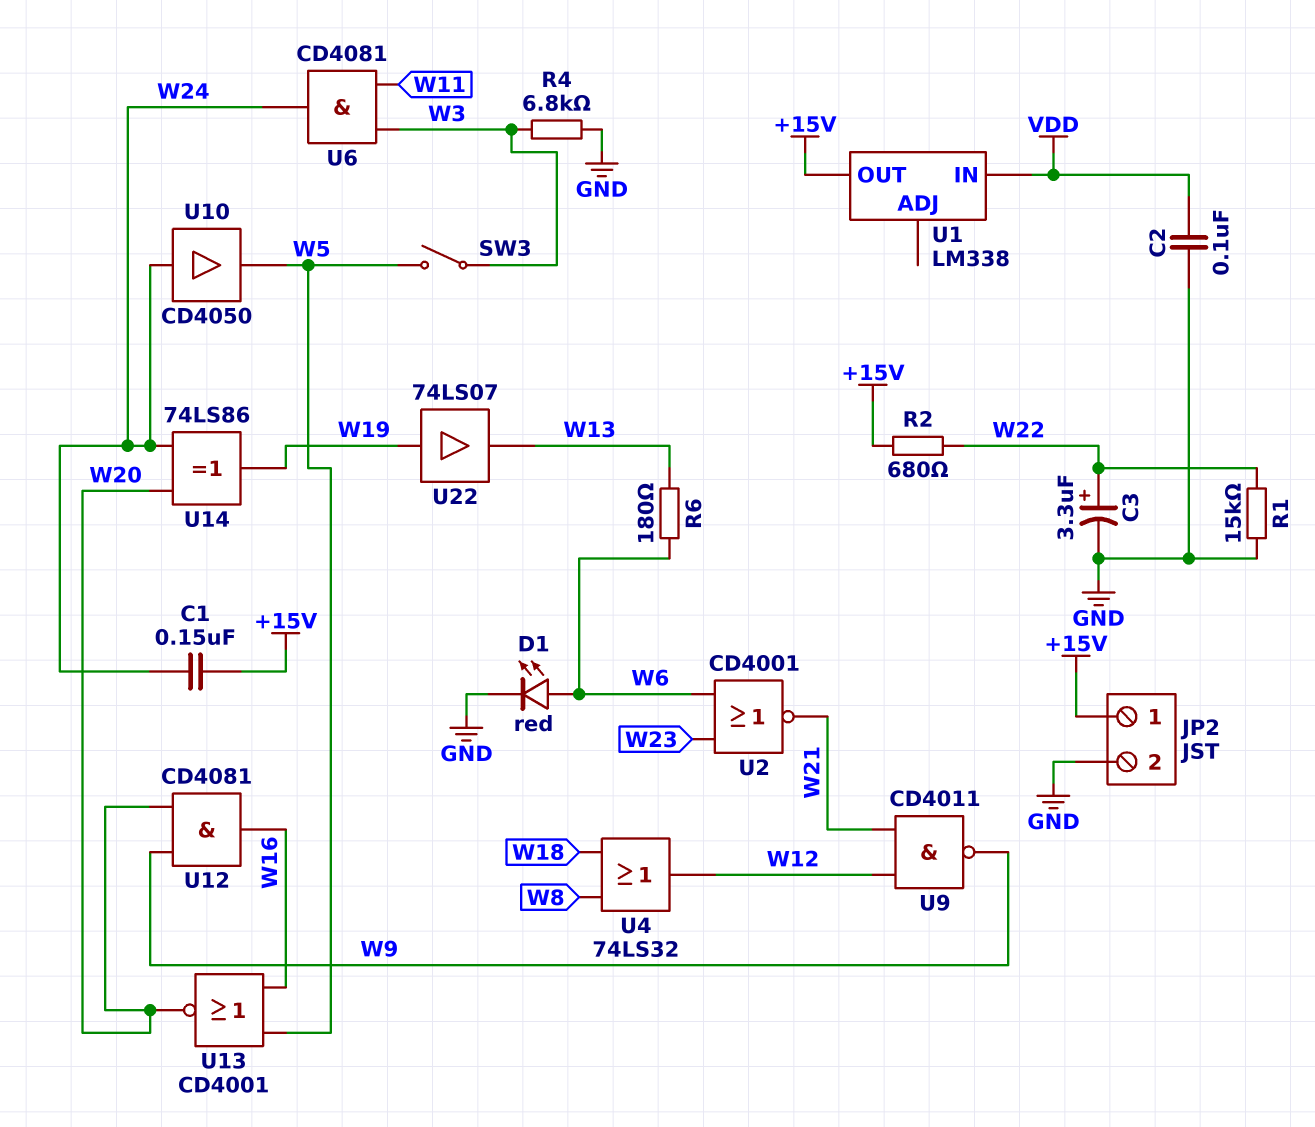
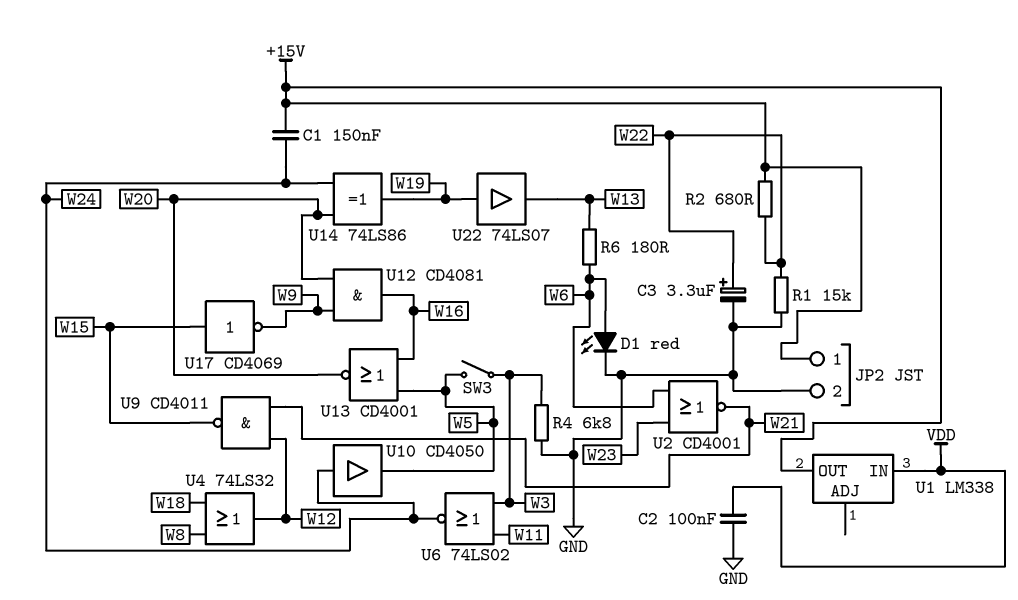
U6: AND CD4081 (in W3, in W11, out W24) -> NOR 74LS02 (in W3, in W11, out W24)
U9: NAND CD4011 (in W12, in W21, out W9) -> NAND CD4011 (in W12, in W21, out W15)
U17: none -> NOT CD4069 (in W15, out W9)

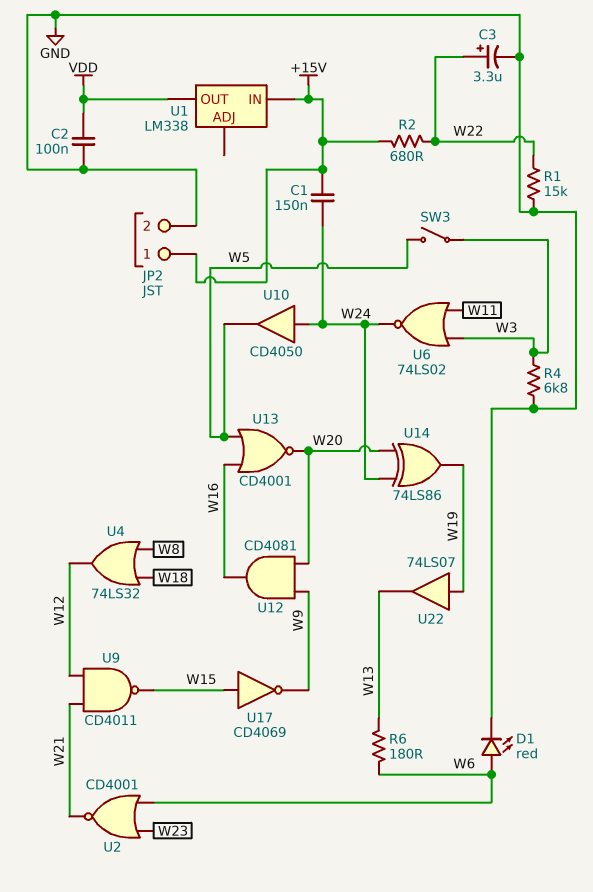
U1 pin IN: VDD -> +15V
U1 pin OUT: +15V -> VDD

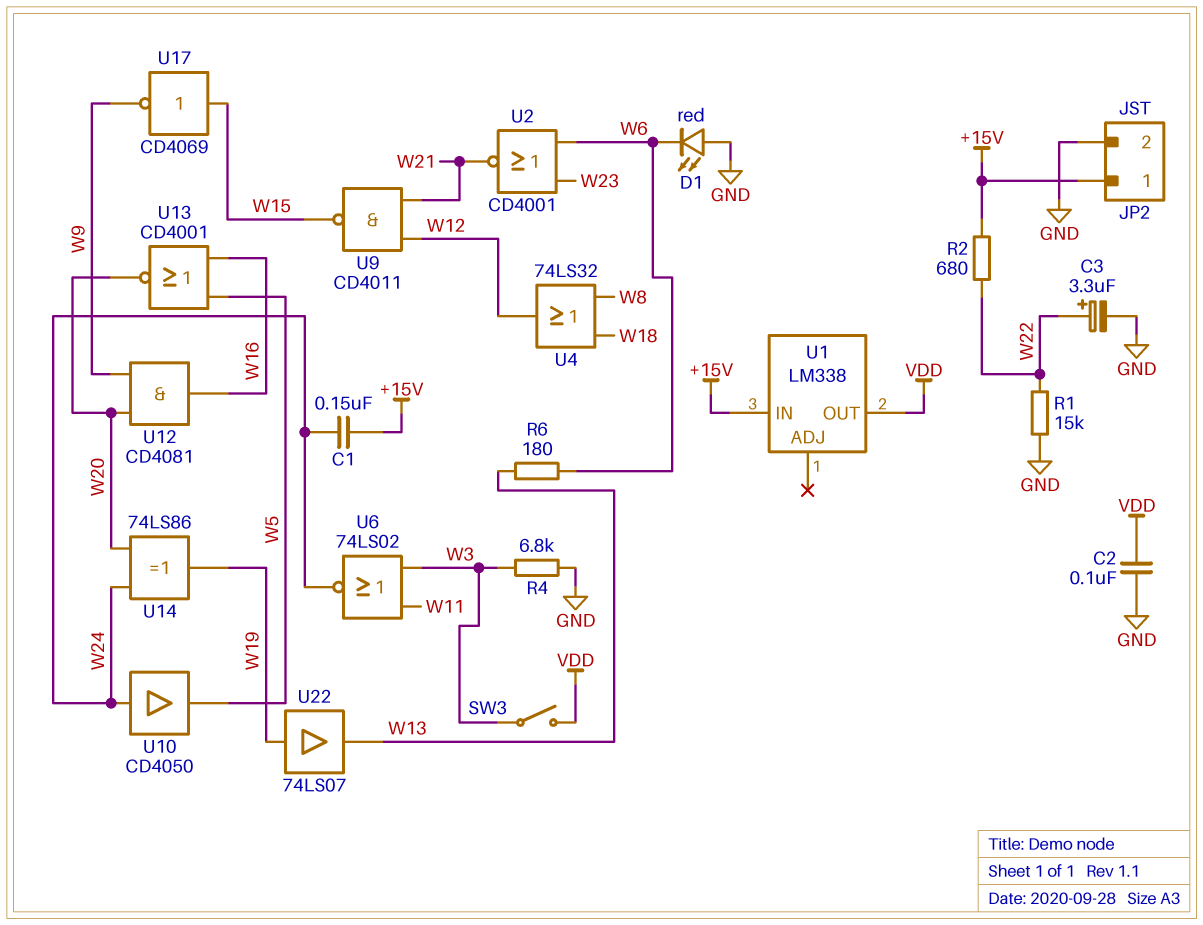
D1: LED red (A W6, K GND) -> LED red (A GND, K W6)
SW3: switch (W3, W5) -> switch (VDD, W3)

